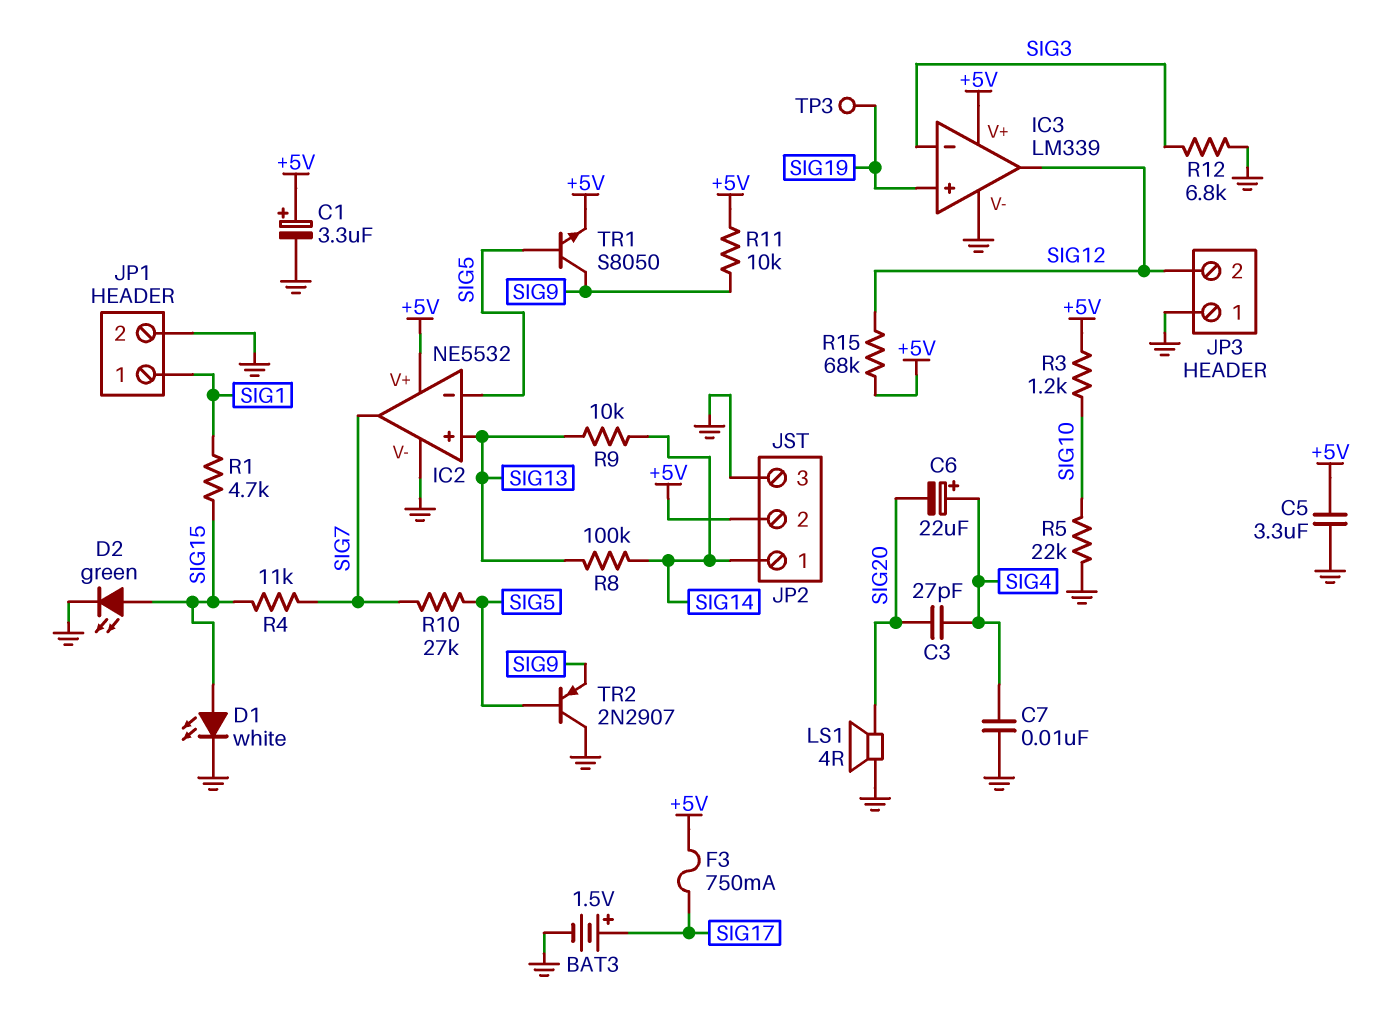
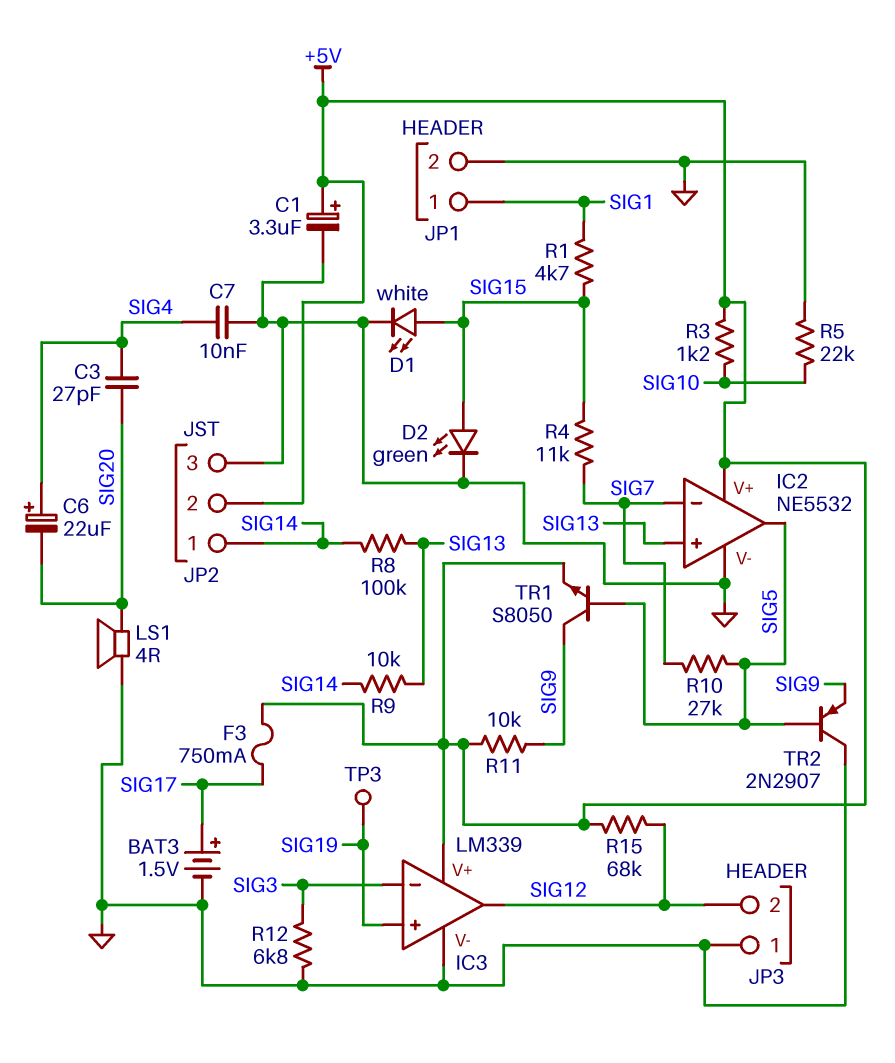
C5: 3.3uF (+5V, GND) -> none
IC2 pin in-: SIG5 -> SIG7
IC2 pin out: SIG7 -> SIG5

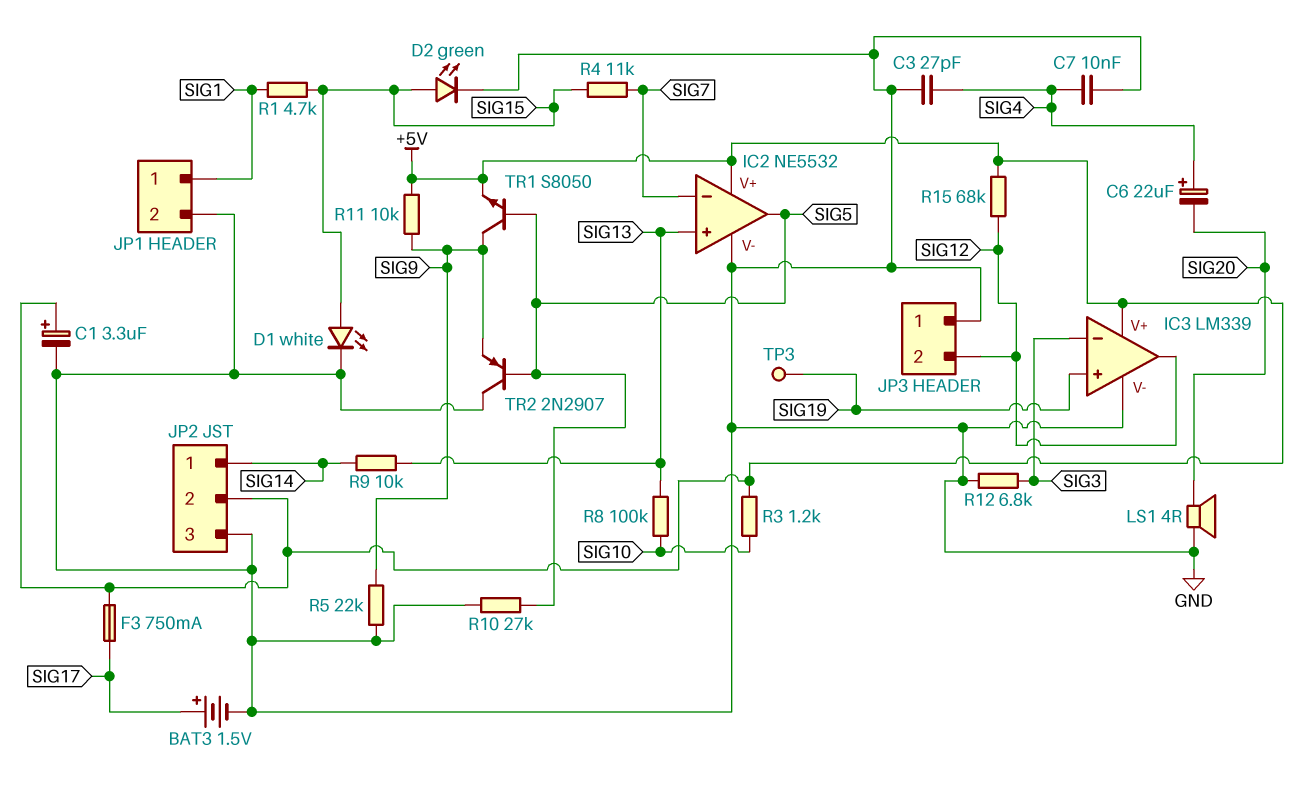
C3: 27pF (SIG4, SIG20) -> 27pF (GND, SIG4)
R5: 22k (GND, SIG10) -> 22k (GND, SIG9)
R8: 100k (SIG13, SIG14) -> 100k (SIG10, SIG13)
R10: 27k (SIG5, SIG7) -> 27k (GND, SIG5)

